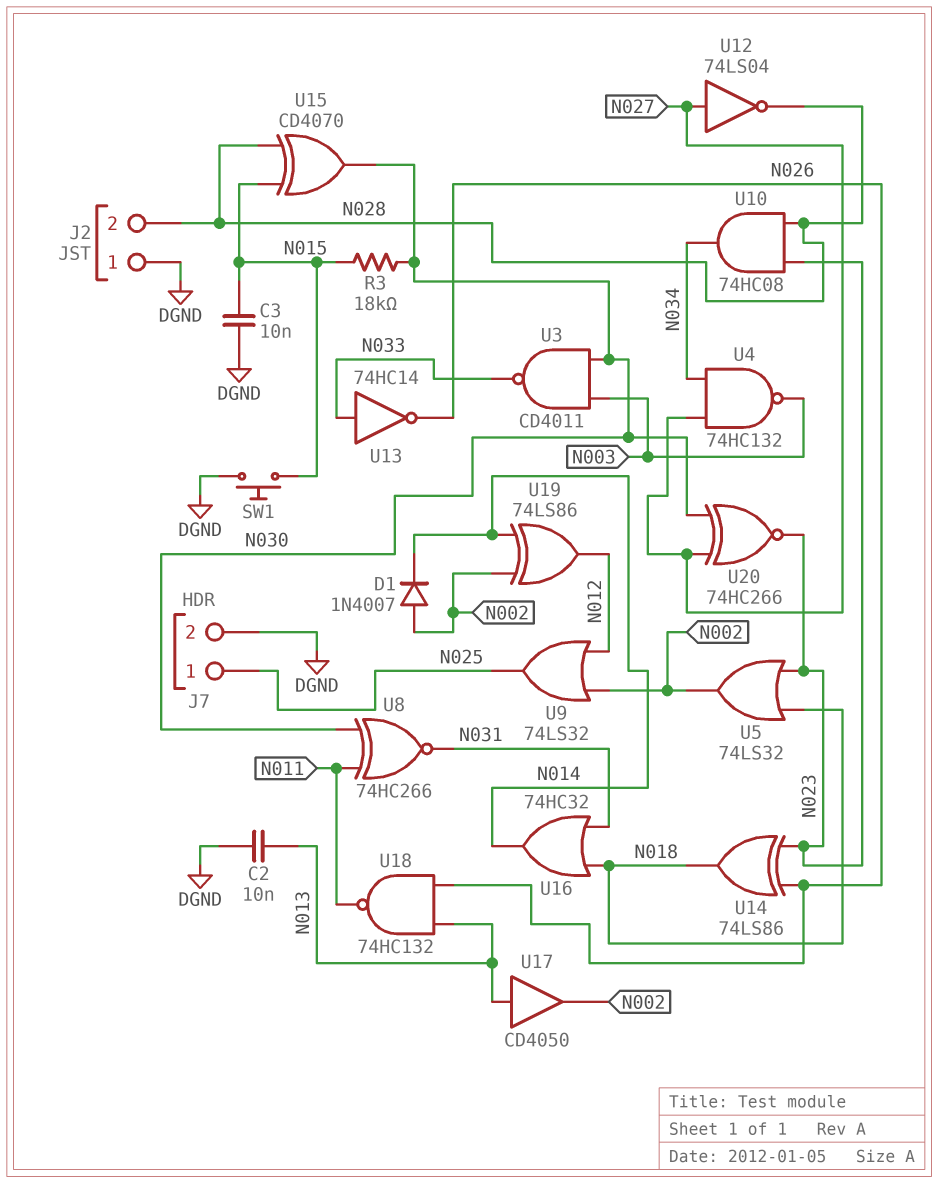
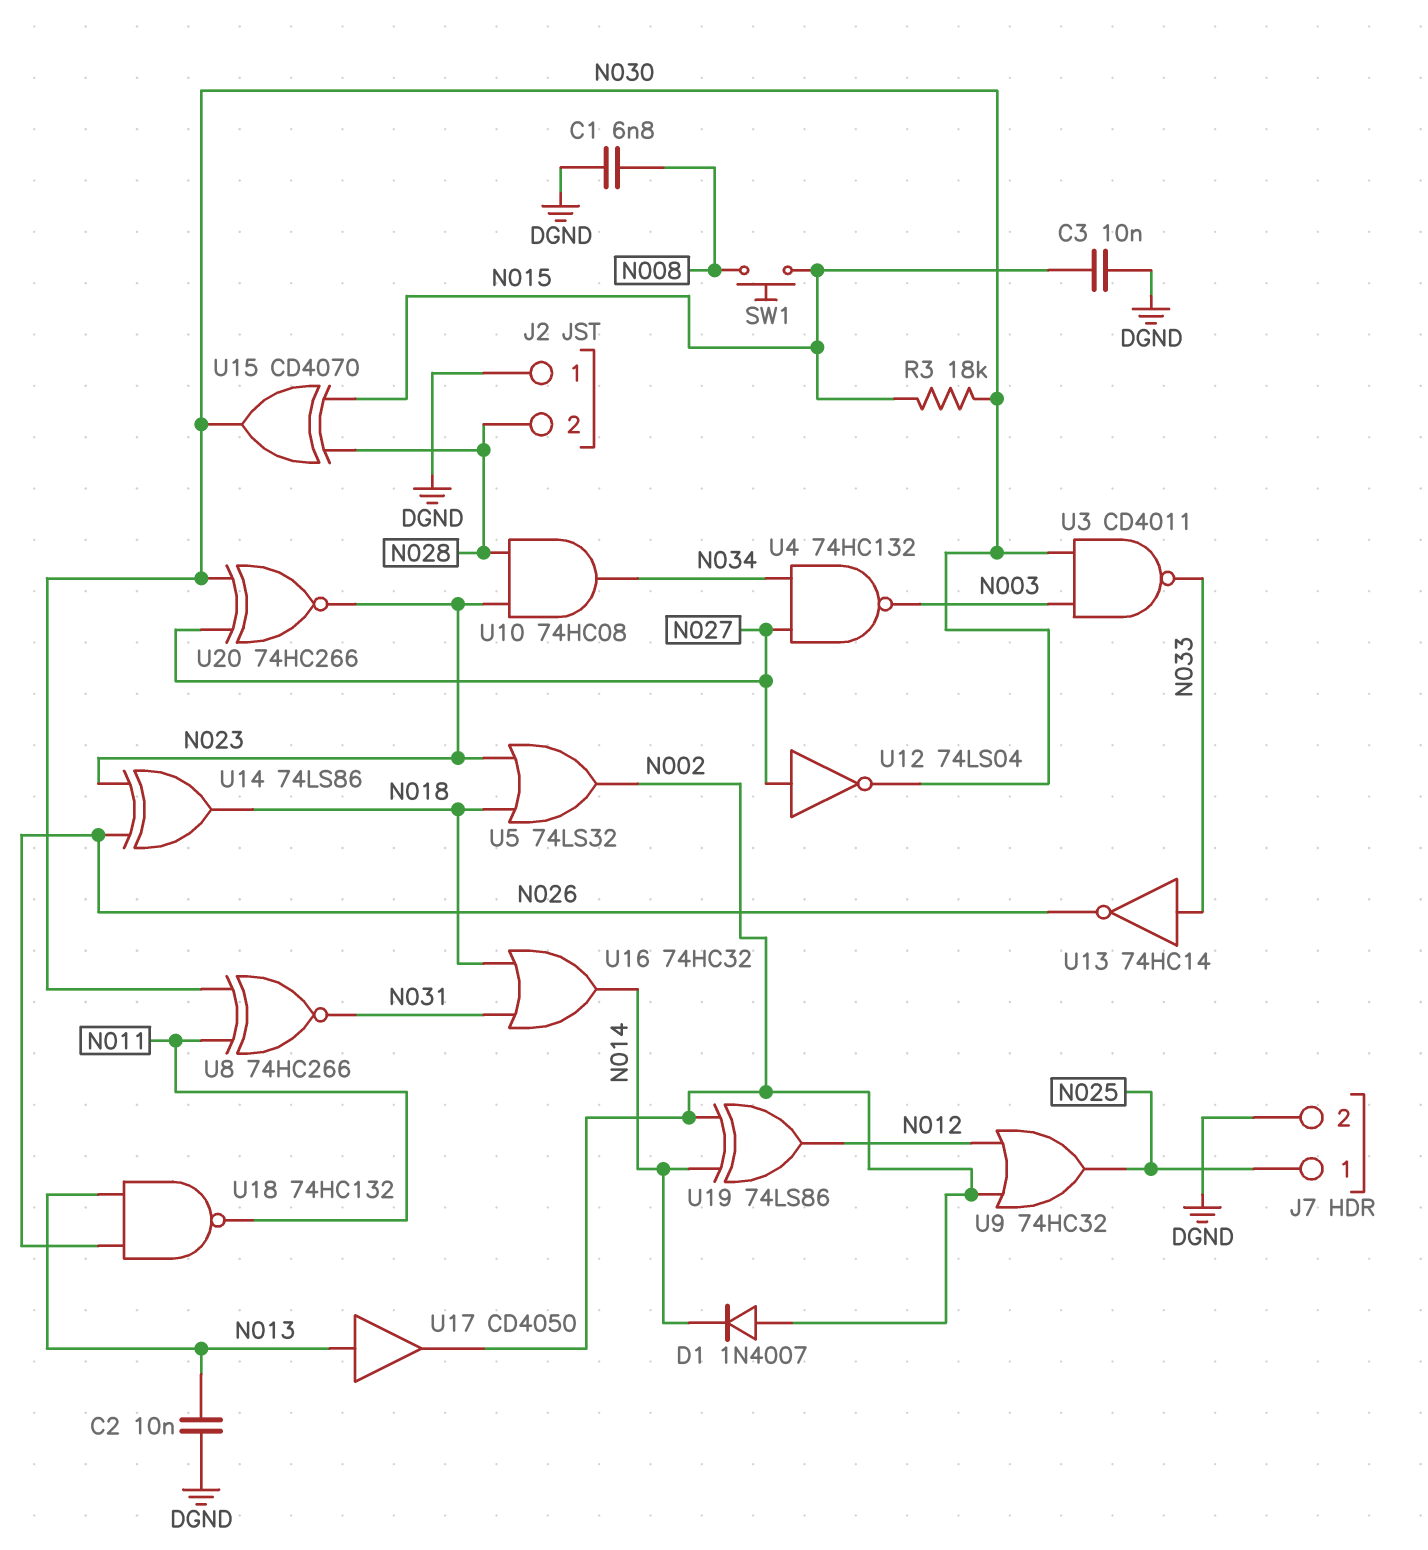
C1: none -> 6.8nF (DGND, N008)
SW1: button (DGND, N015) -> button (N008, N015)
U9: OR 74LS32 (in N002, in N012, out N025) -> OR 74HC32 (in N002, in N012, out N025)
U12: NOT 74LS04 (in N027, out N028) -> NOT 74LS04 (in N027, out N030)

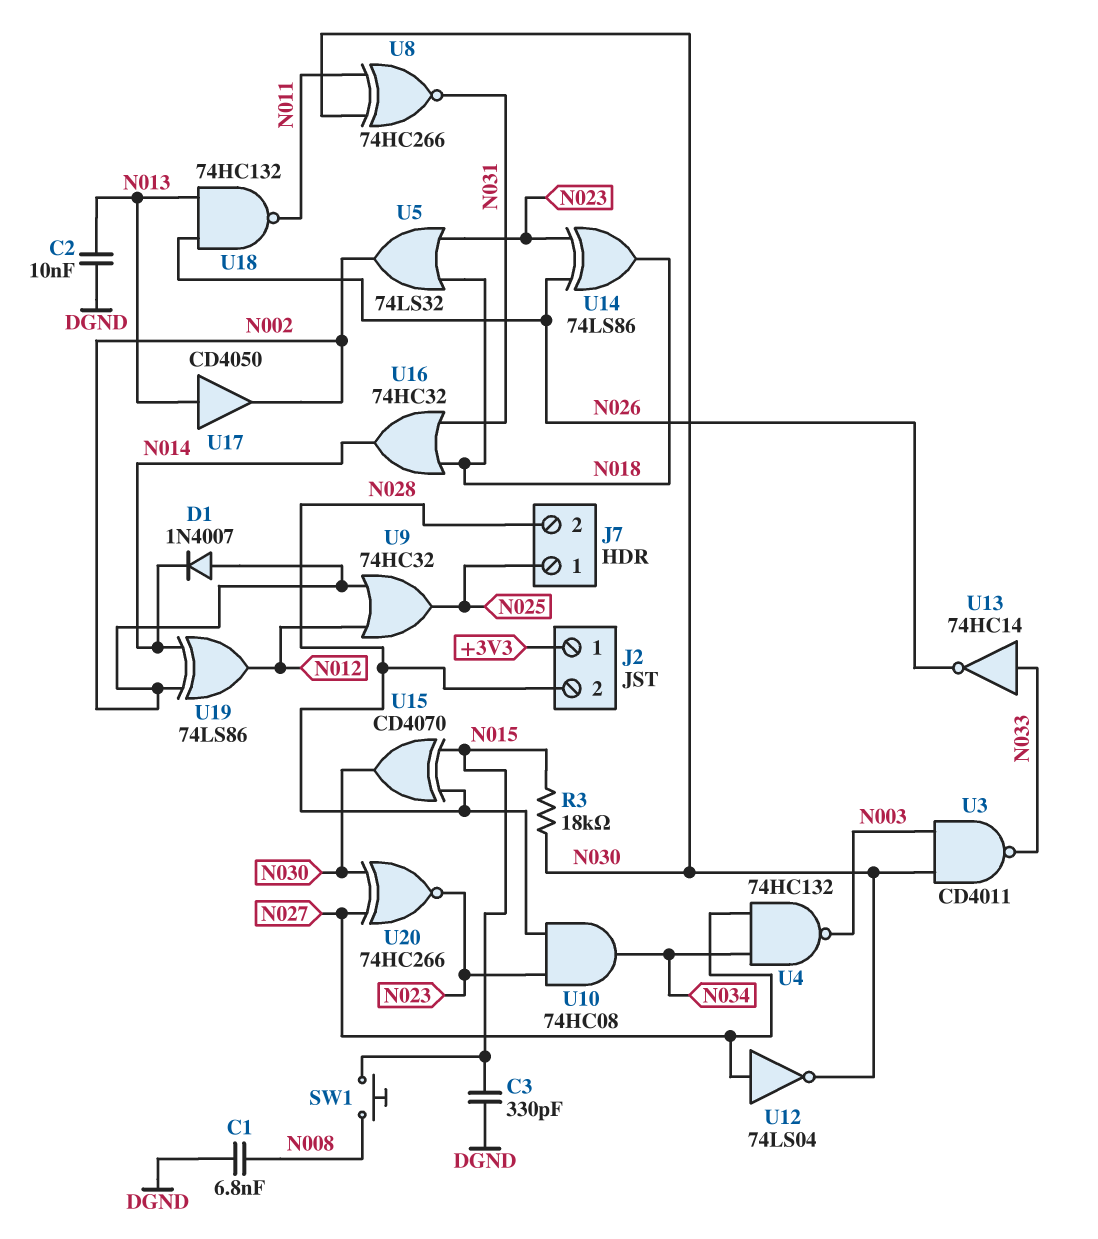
C3: 10nF (DGND, N015) -> 330pF (DGND, N015)
J2 pin 1: DGND -> +3V3
J7 pin 2: DGND -> N028

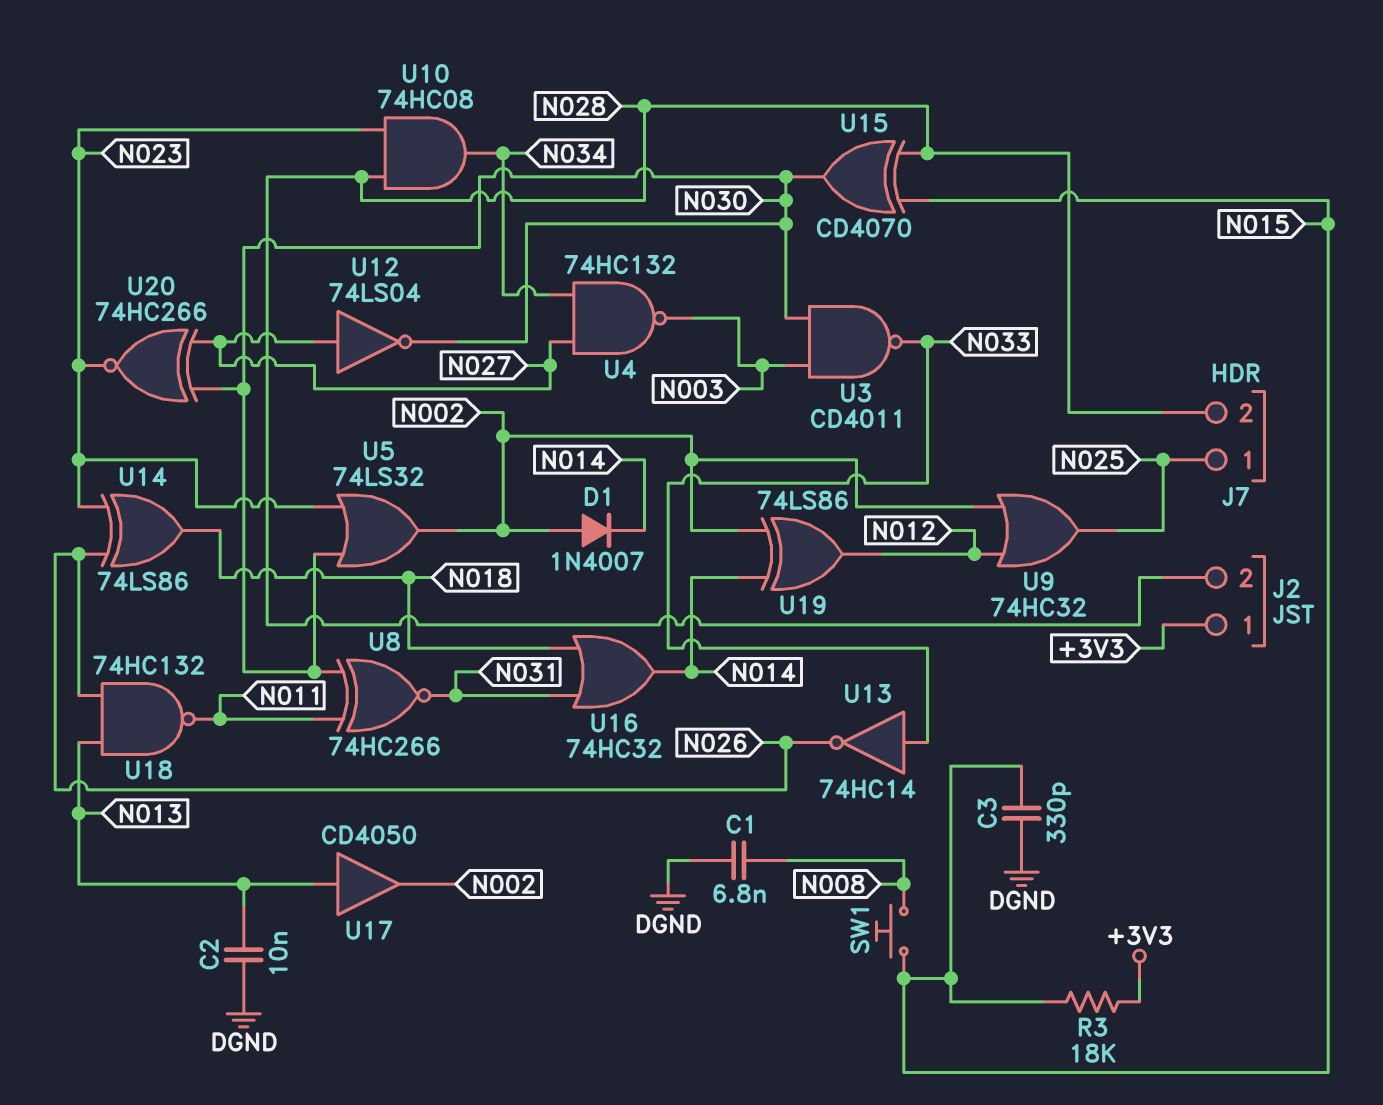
R3: 18k (N015, N030) -> 18k (+3V3, N015)
U5: OR 74LS32 (in N018, in N023, out N002) -> OR 74LS32 (in N023, in N030, out N002)

